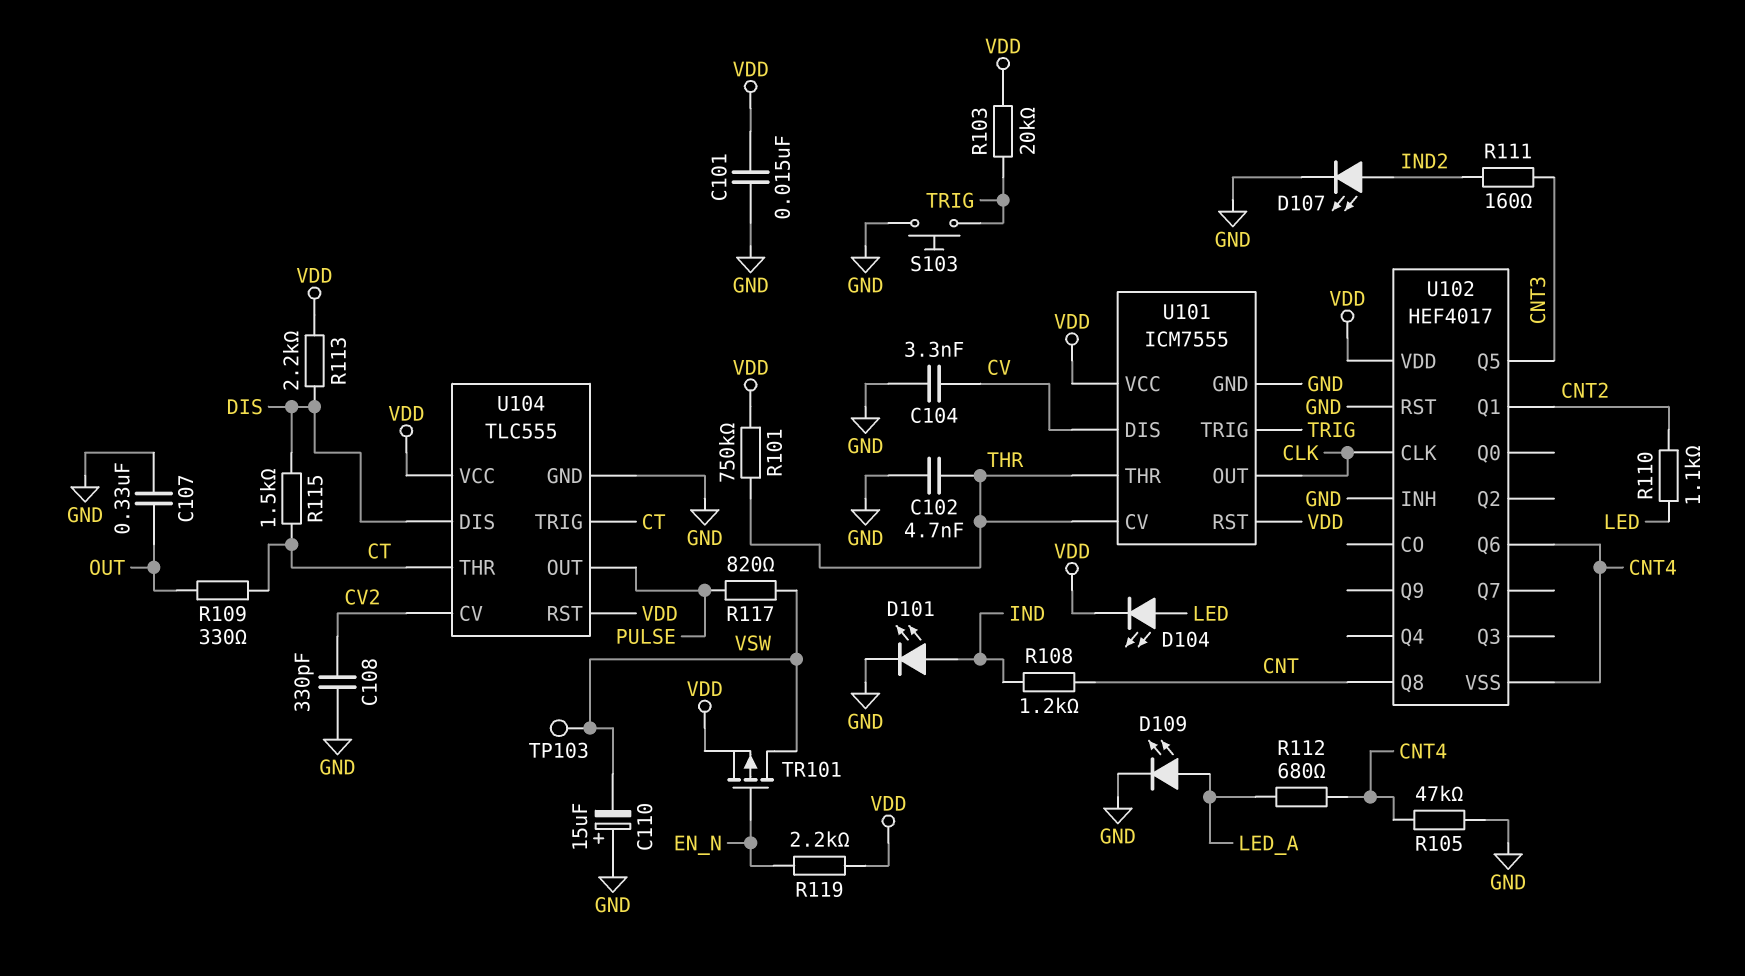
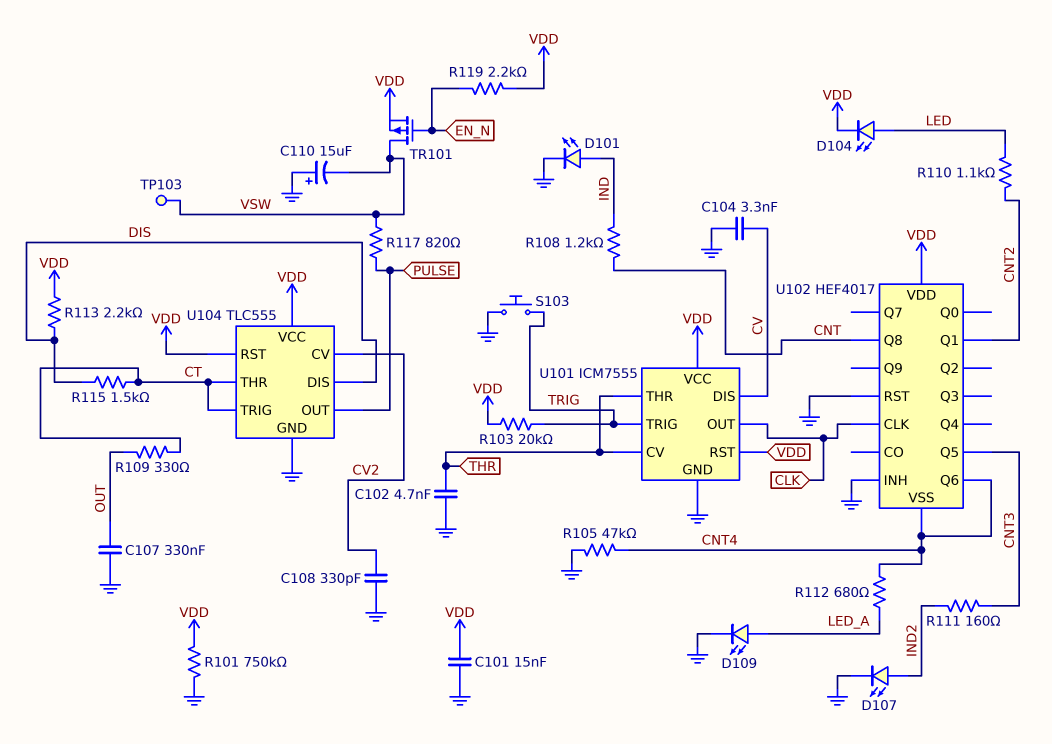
R101: 750k (THR, VDD) -> 750k (GND, VDD)

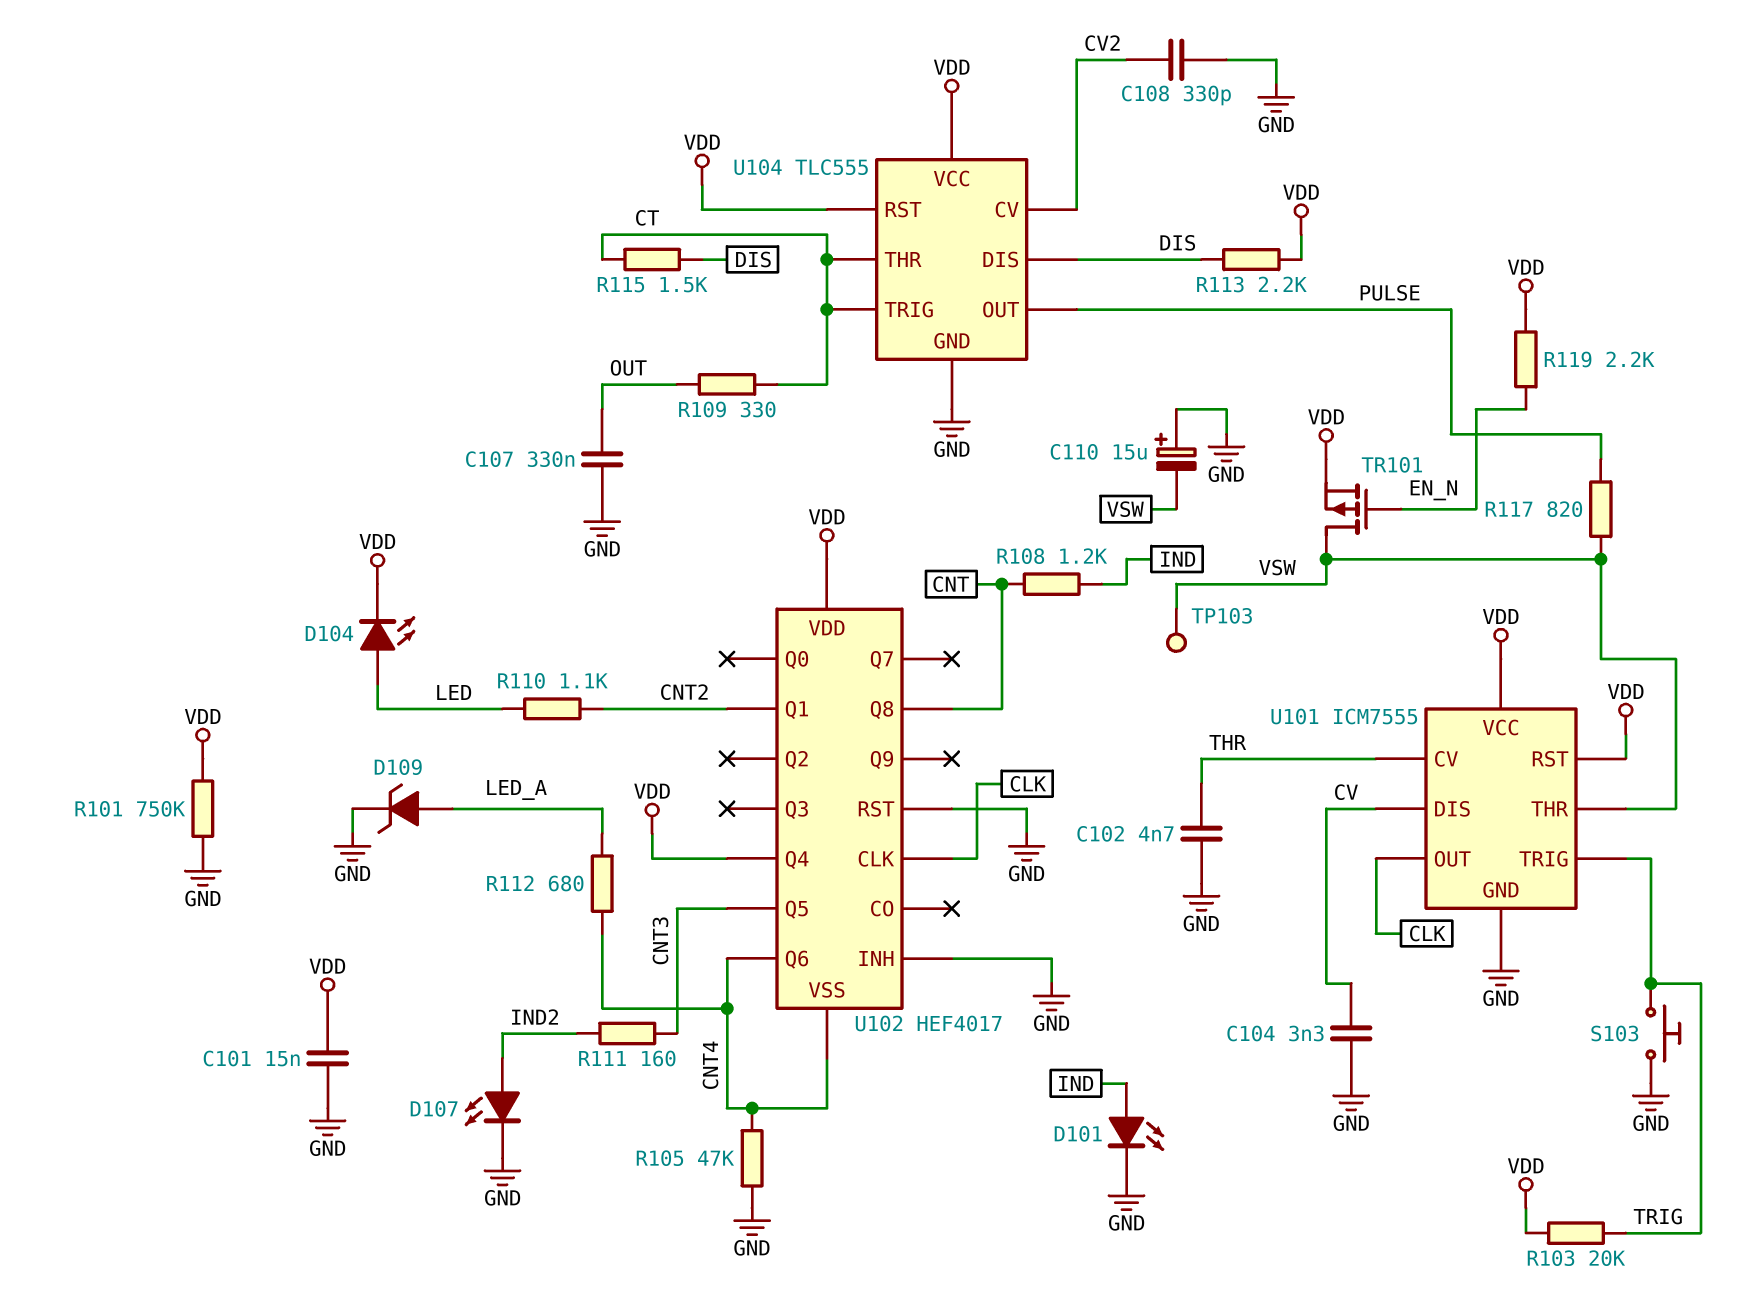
D109: LED (A LED_A, K GND) -> zener (A LED_A, K GND)
U101 pin THR: THR -> VSW
U102 pin Q4: none -> VDD

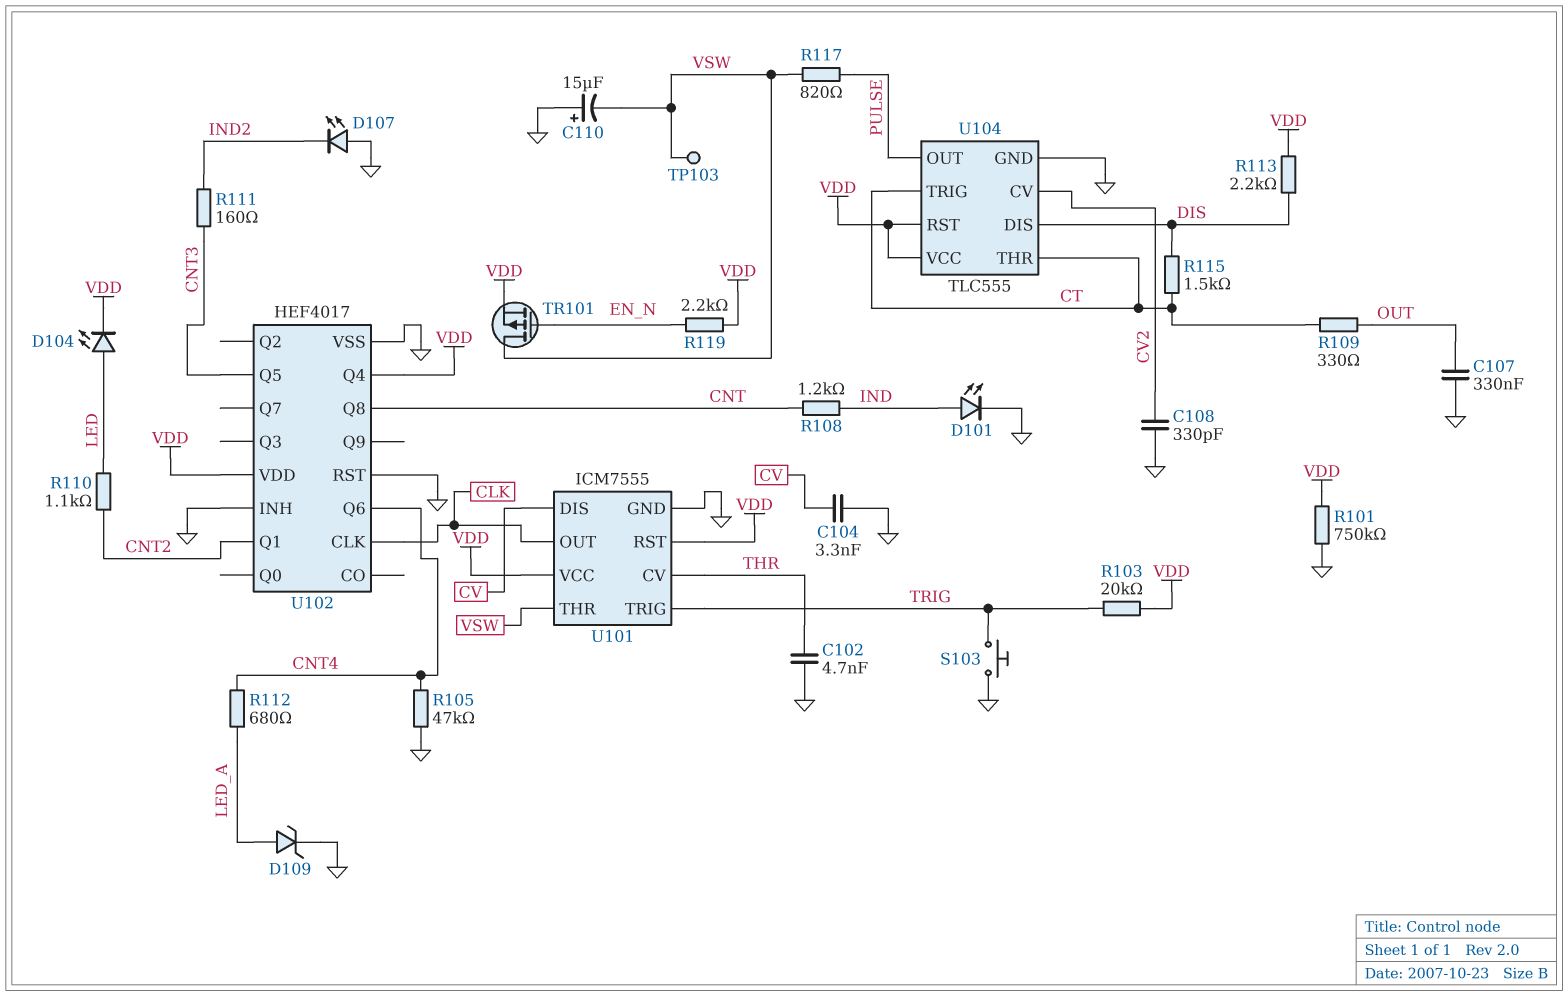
C101: 15nF (GND, VDD) -> none
D107: LED (A IND2, K GND) -> LED (A GND, K IND2)
U102 pin VSS: CNT4 -> GND

